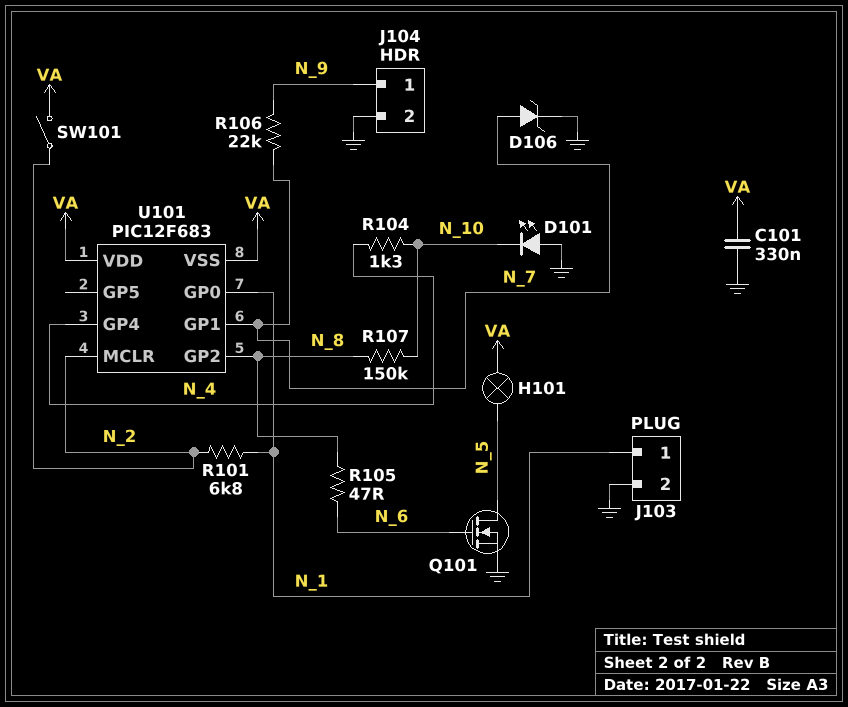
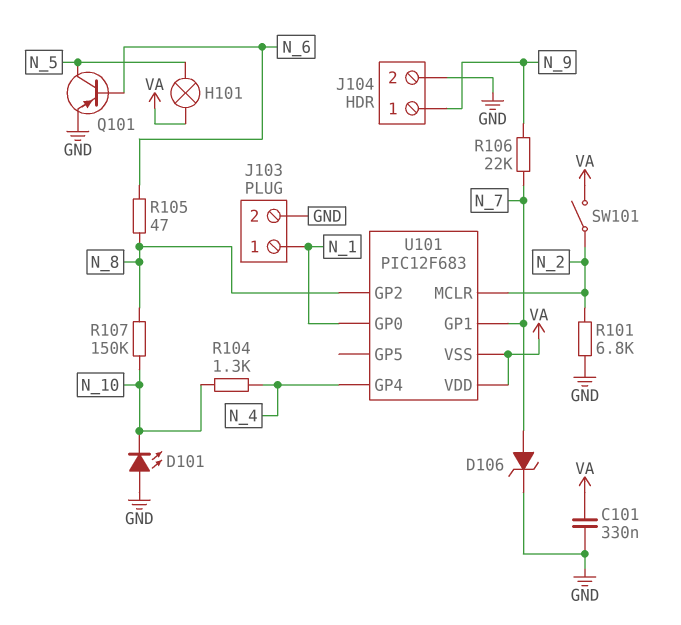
Q101: NMOS (G N_6, D N_5, S GND) -> PNP (B N_6, C N_5, E GND)
R101: 6.8k (N_1, N_2) -> 6.8k (GND, N_2)

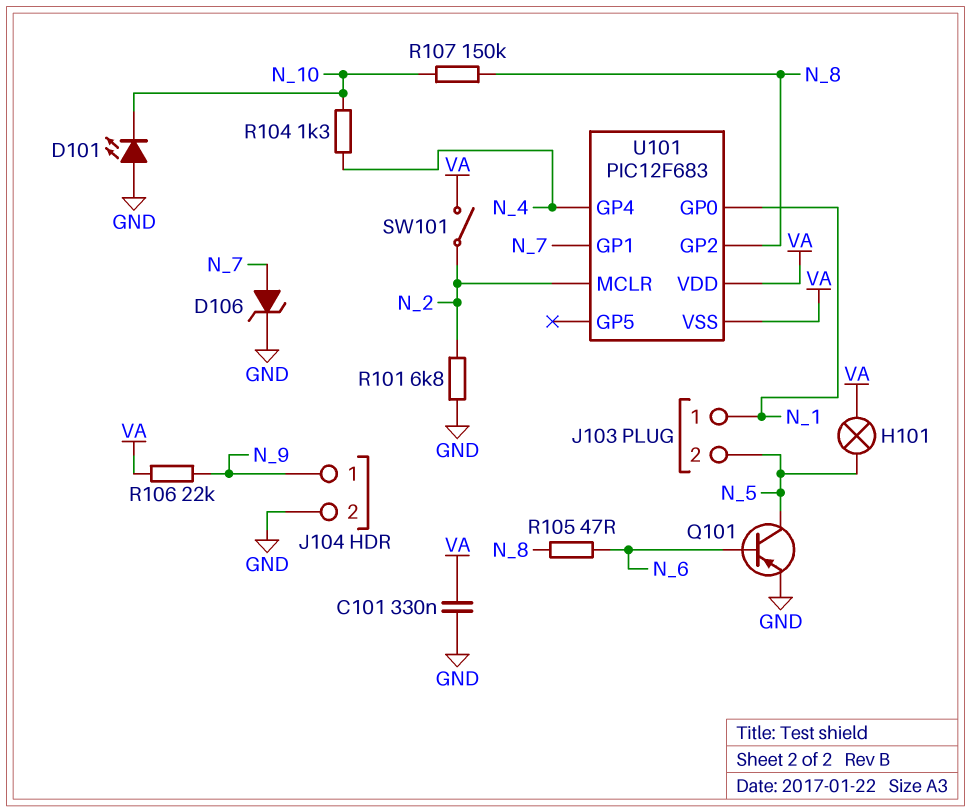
J103 pin 2: GND -> N_5
R106: 22k (N_7, N_9) -> 22k (N_9, VA)

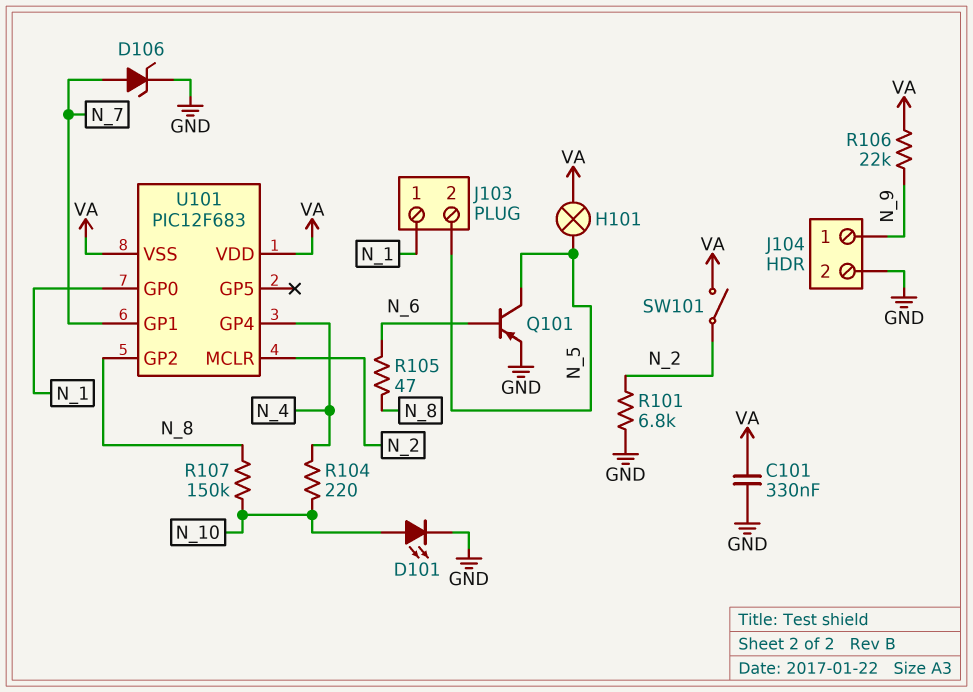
D101: LED (A GND, K N_10) -> LED (A N_10, K GND)
R104: 1.3k (N_4, N_10) -> 220 (N_4, N_10)

